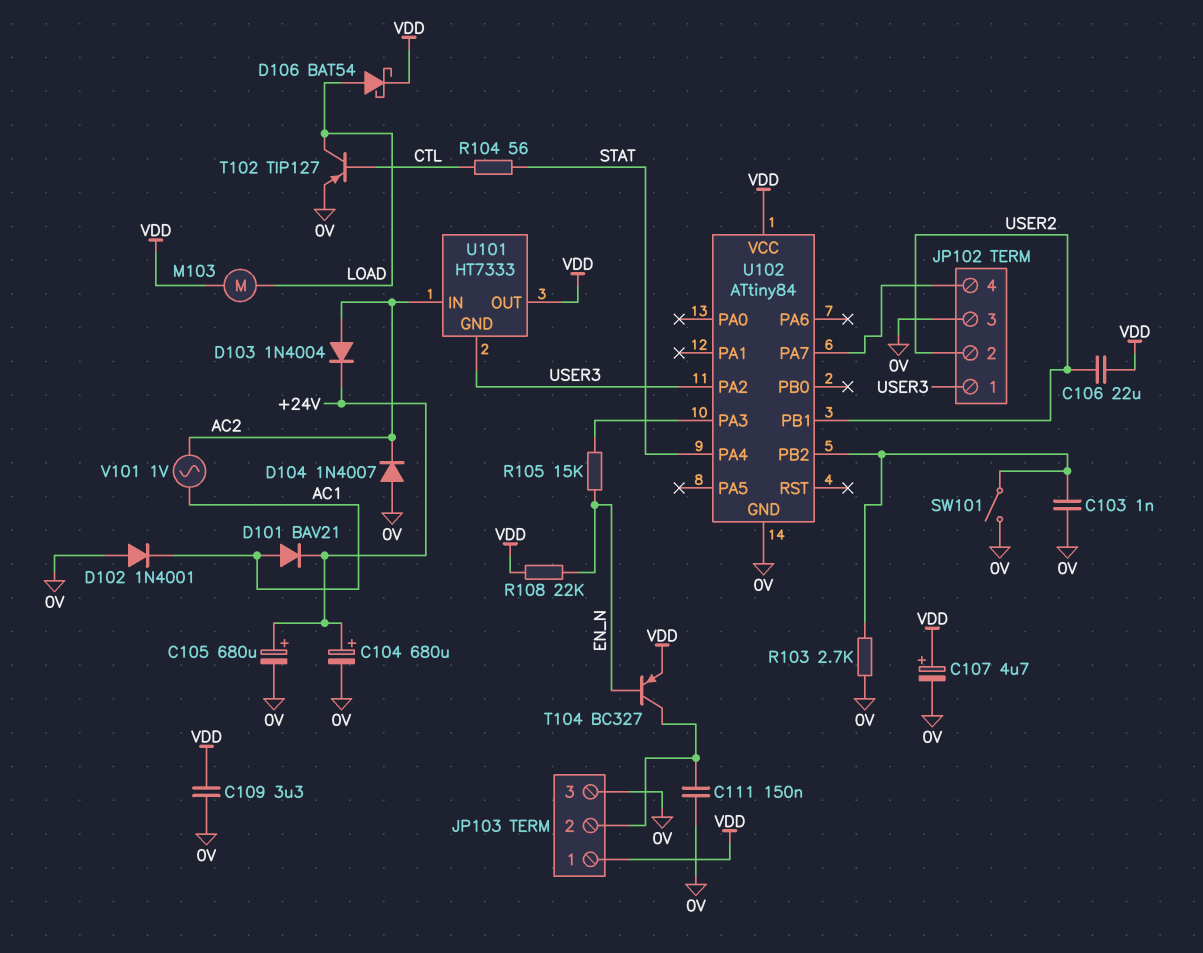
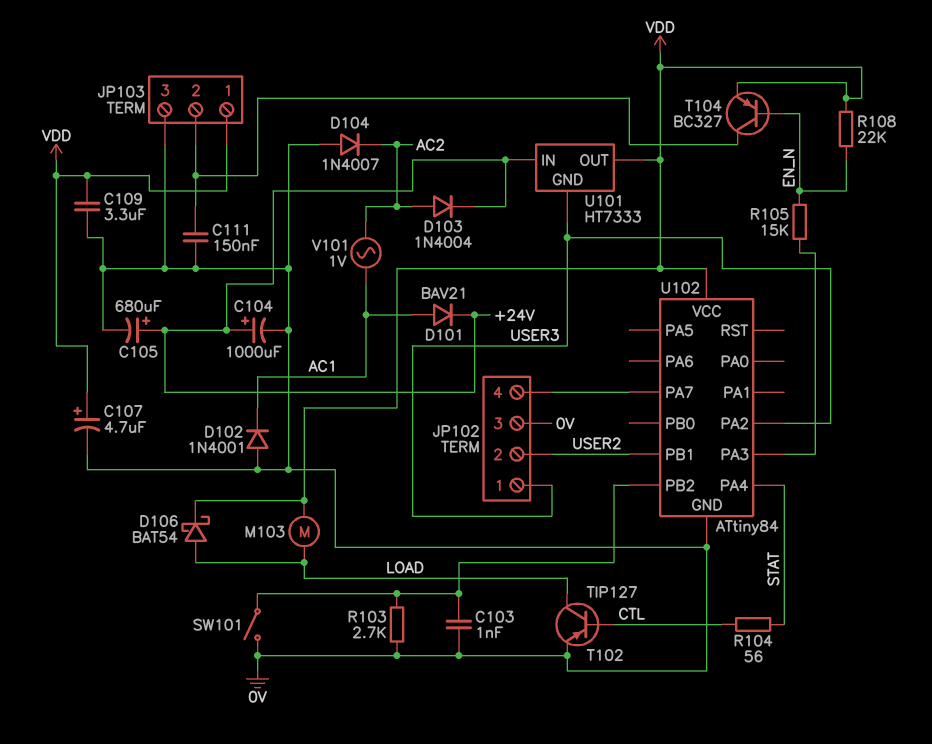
C104: 680uF (plus +24V, minus 0V) -> 1000uF (plus +24V, minus 0V)
C106: 22uF (USER2, VDD) -> none
U101 pin IN: AC2 -> +24V

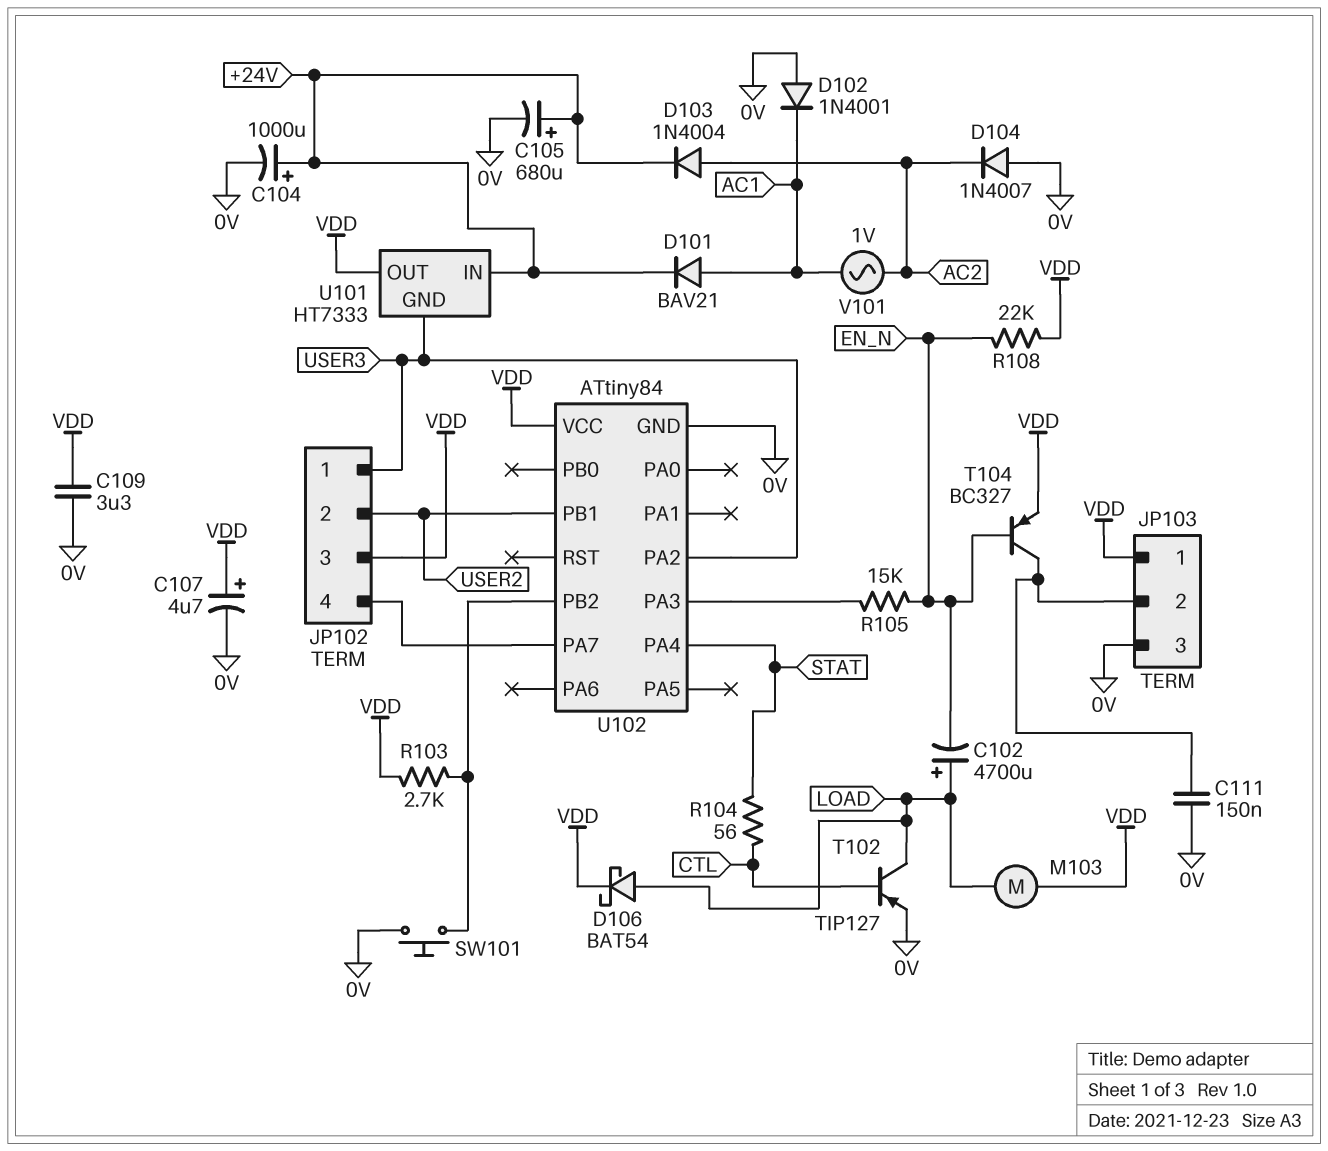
C102: none -> 4700uF (plus LOAD, minus EN_N)
C103: 1nF (0V, U102/PB2) -> none
JP102 pin 3: 0V -> VDD
R103: 2.7k (0V, U102/PB2) -> 2.7k (U102/PB2, VDD)
SW101: switch (0V, U102/PB2) -> button (0V, U102/PB2)

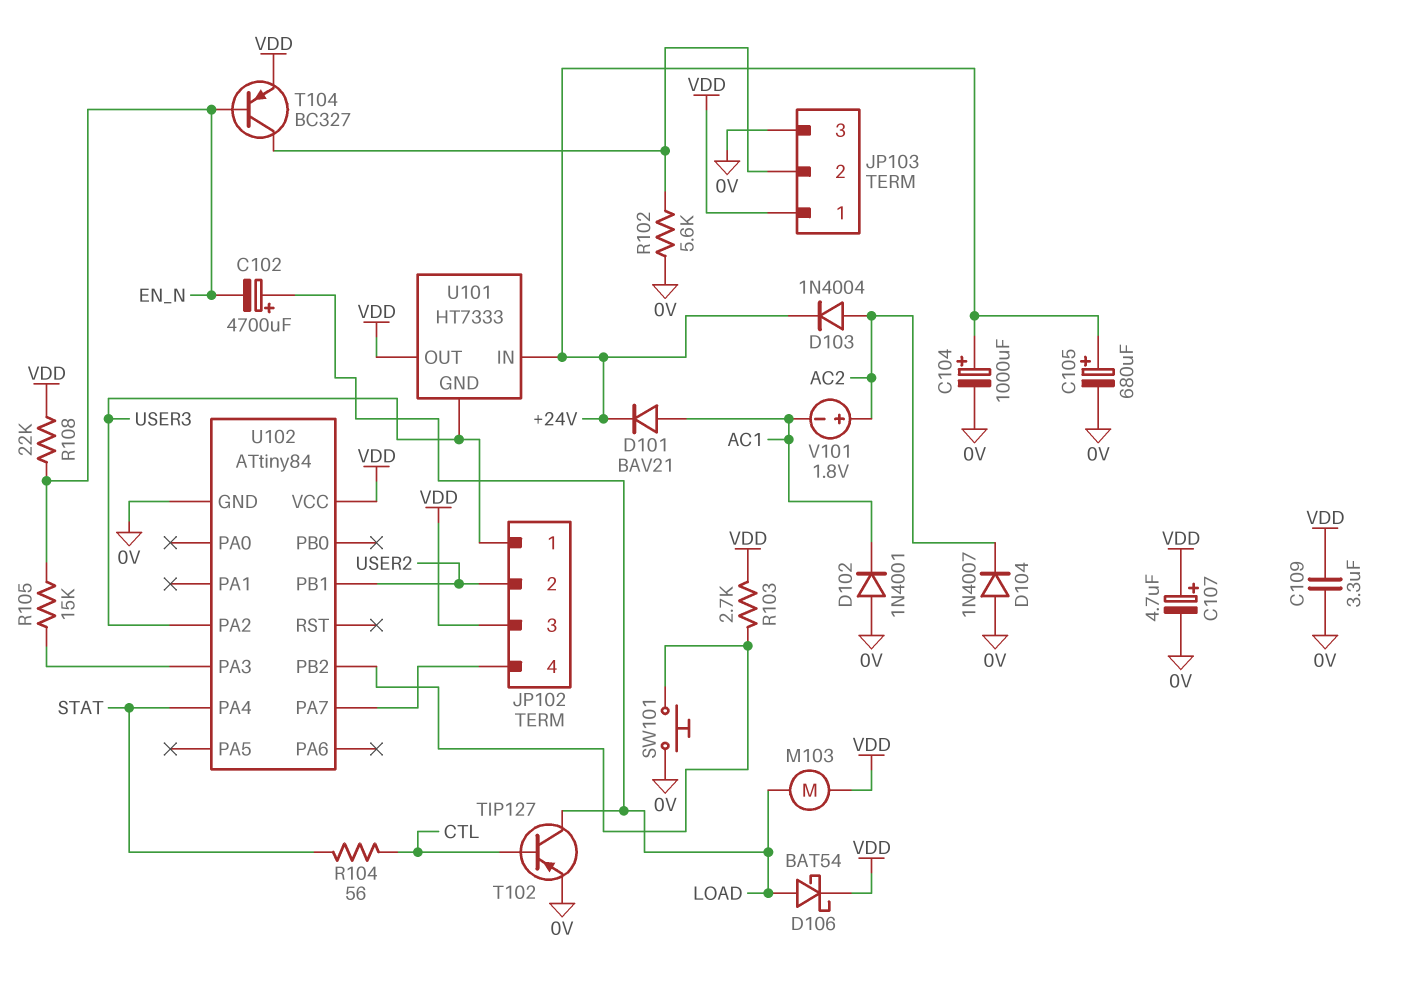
C111: 150nF (0V, JP103/2) -> none
R102: none -> 5.6k (0V, JP103/2)
V101: AC 1V (AC1, AC2) -> 1.8V (plus AC2, minus AC1)

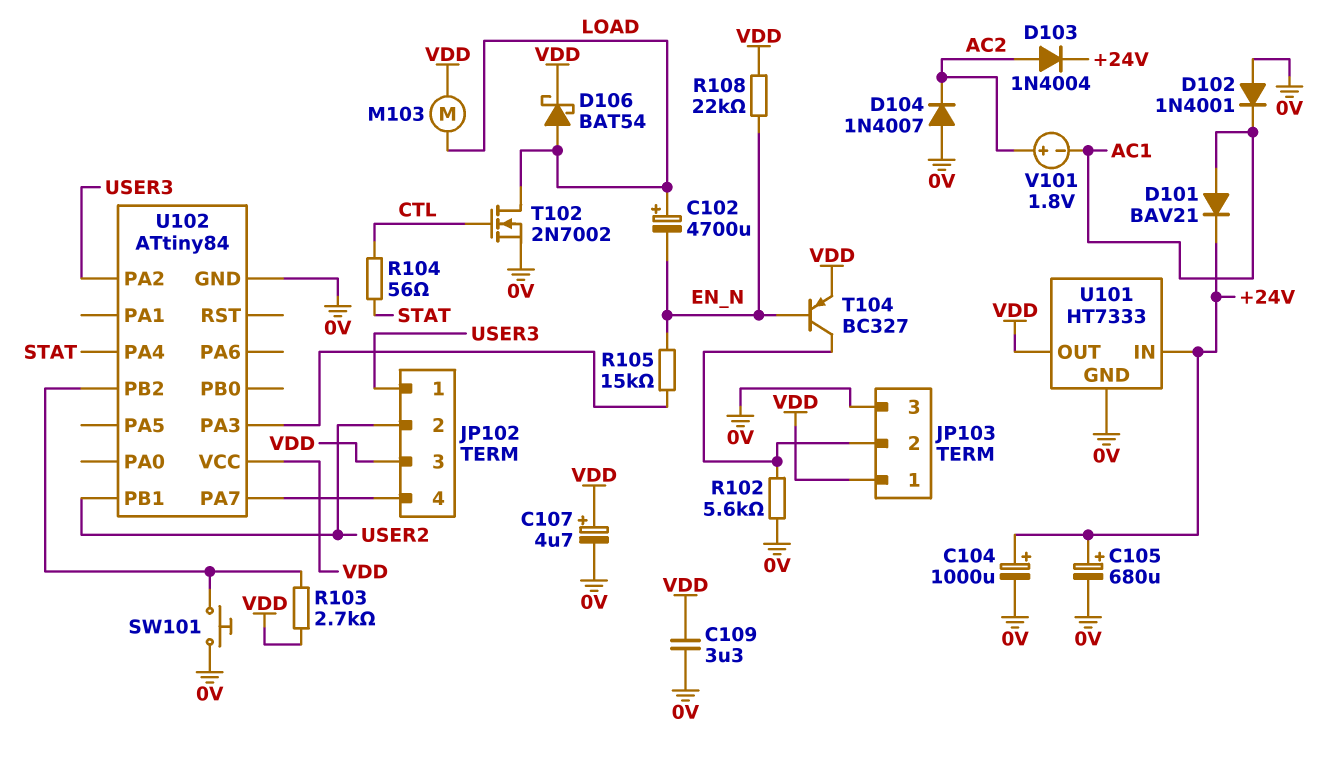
T102: PNP TIP127 (B CTL, C LOAD, E 0V) -> NMOS 2N7002 (G CTL, D LOAD, S 0V)
U101 pin GND: USER3 -> 0V

